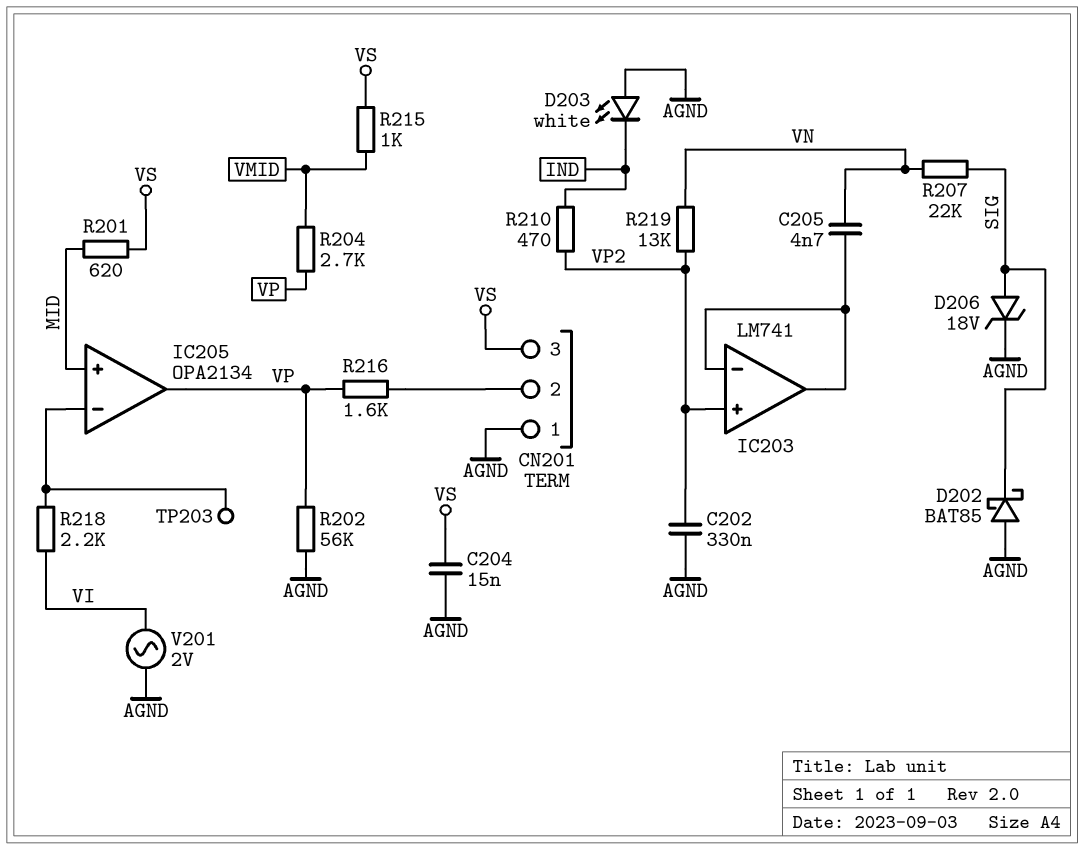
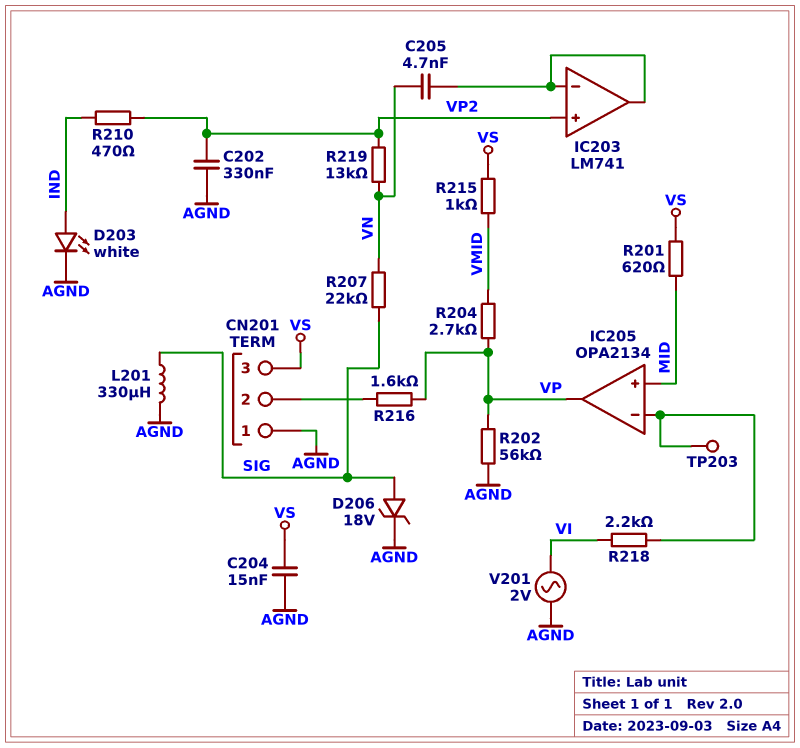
D202: schottky BAT85 (A AGND, K SIG) -> none
D203: LED white (A AGND, K IND) -> LED white (A IND, K AGND)
L201: none -> 330uH (AGND, SIG)

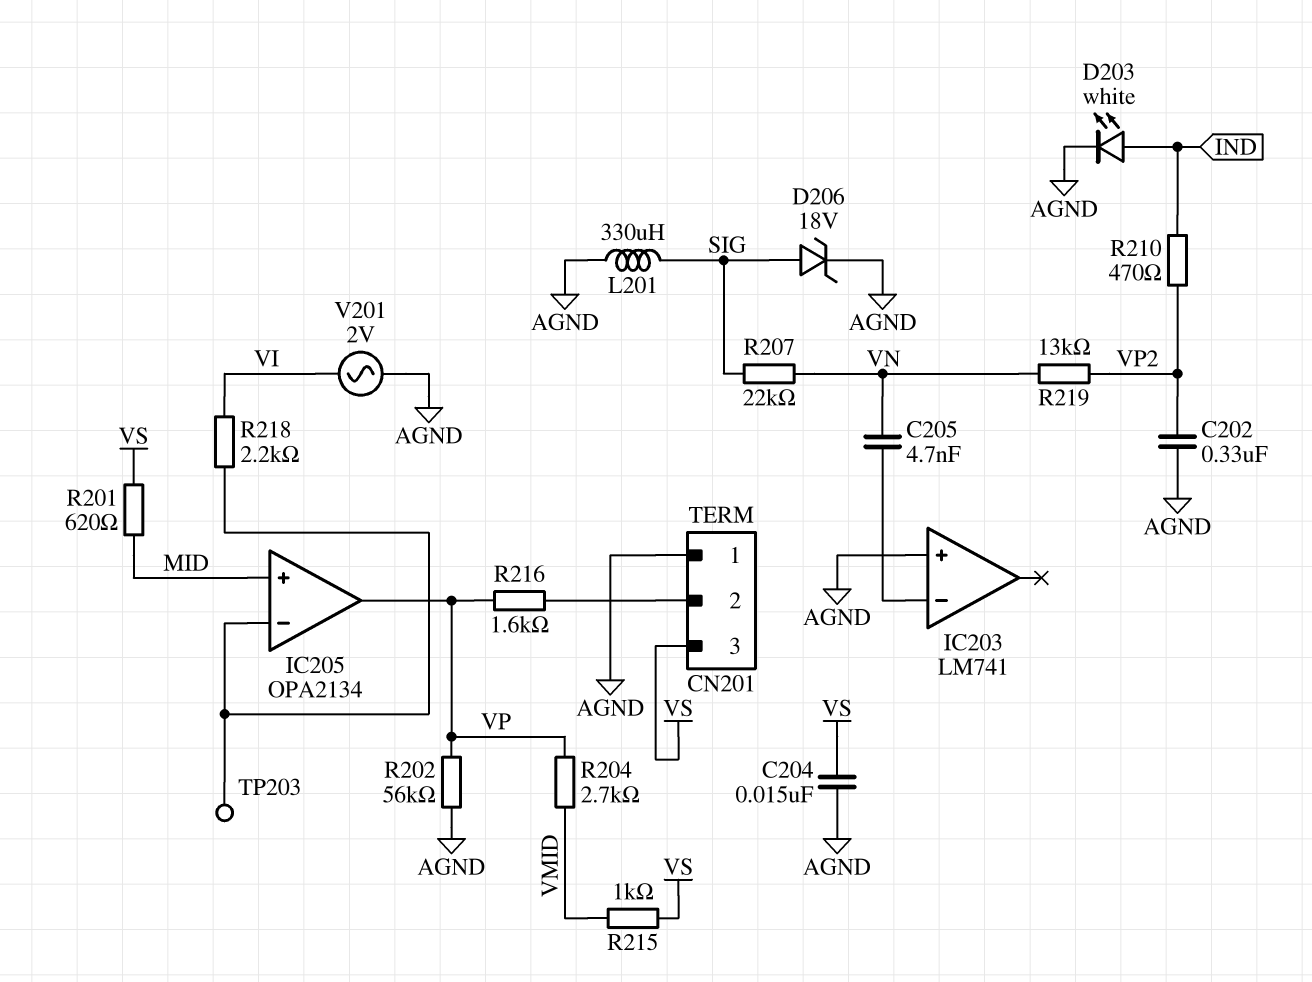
IC203 pin in+: VP2 -> AGND
IC203 pin out: IC203/in- -> none

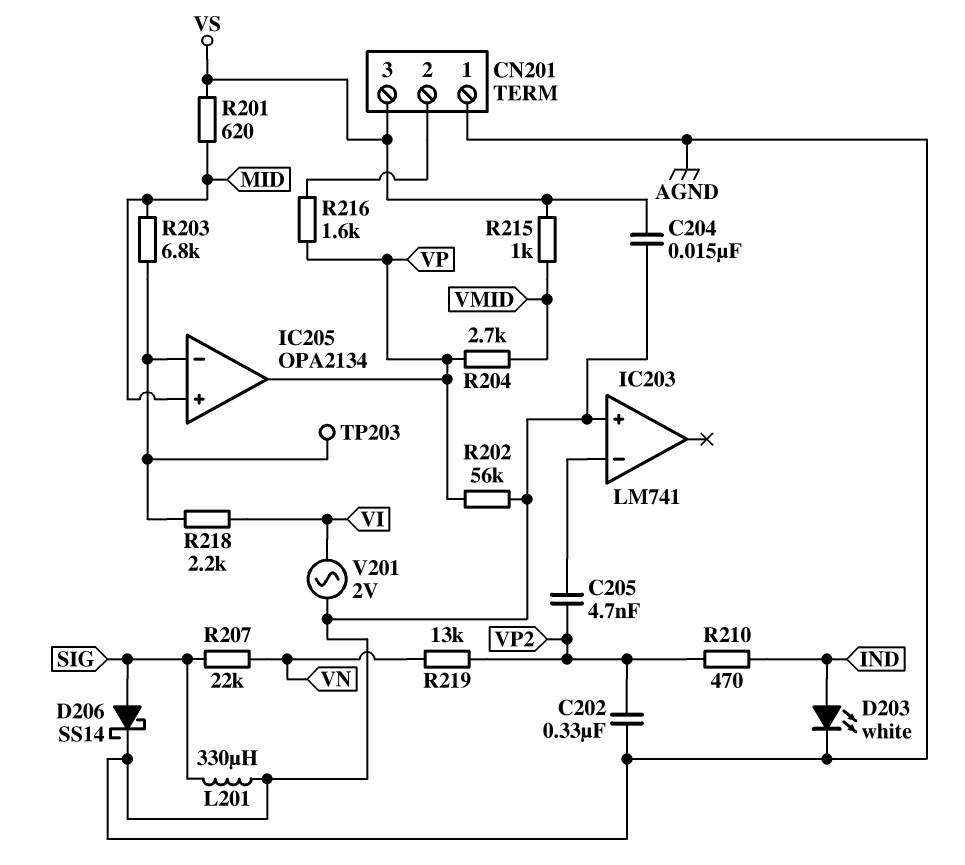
C205: 4.7nF (IC203/in-, VN) -> 4.7nF (IC203/in-, VP2)
D206: zener 18V (A SIG, K AGND) -> schottky SS14 (A SIG, K AGND)
R203: none -> 6.8k (IC205/in-, MID)

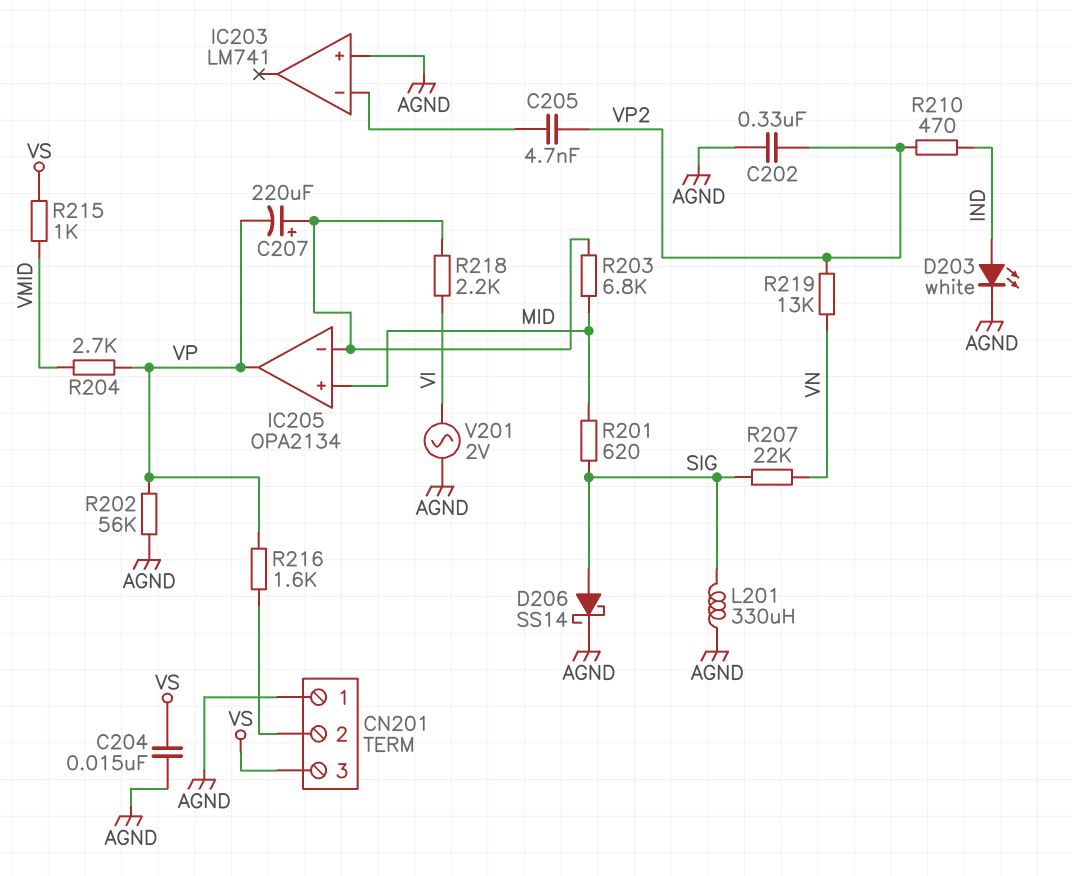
C207: none -> 220uF (plus IC205/in-, minus VP)
R201: 620 (MID, VS) -> 620 (MID, SIG)
TP203: test point (IC205/in-) -> none

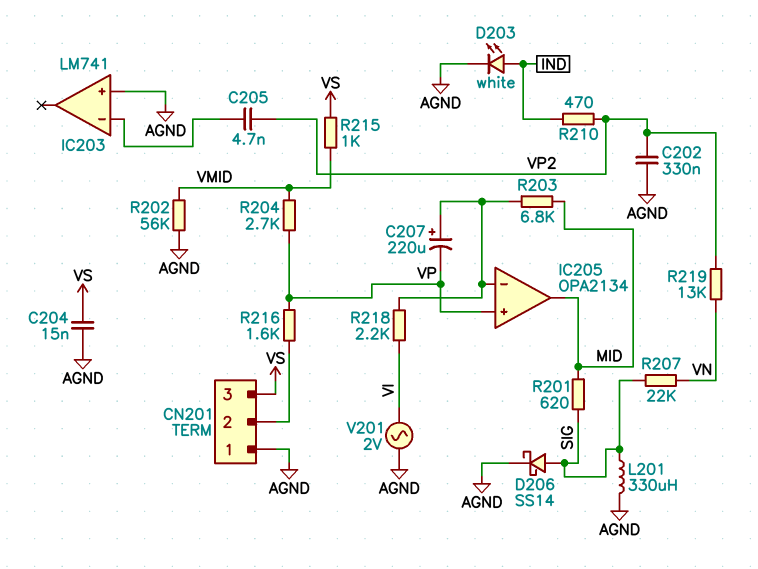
IC205 pin in+: MID -> VP
IC205 pin out: VP -> MID
R202: 56k (AGND, VP) -> 56k (AGND, VMID)

